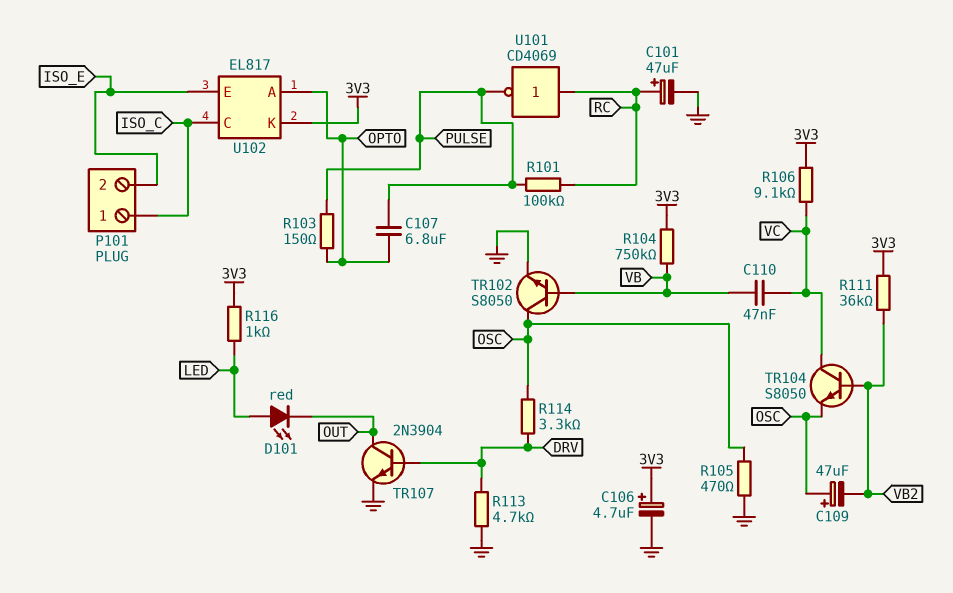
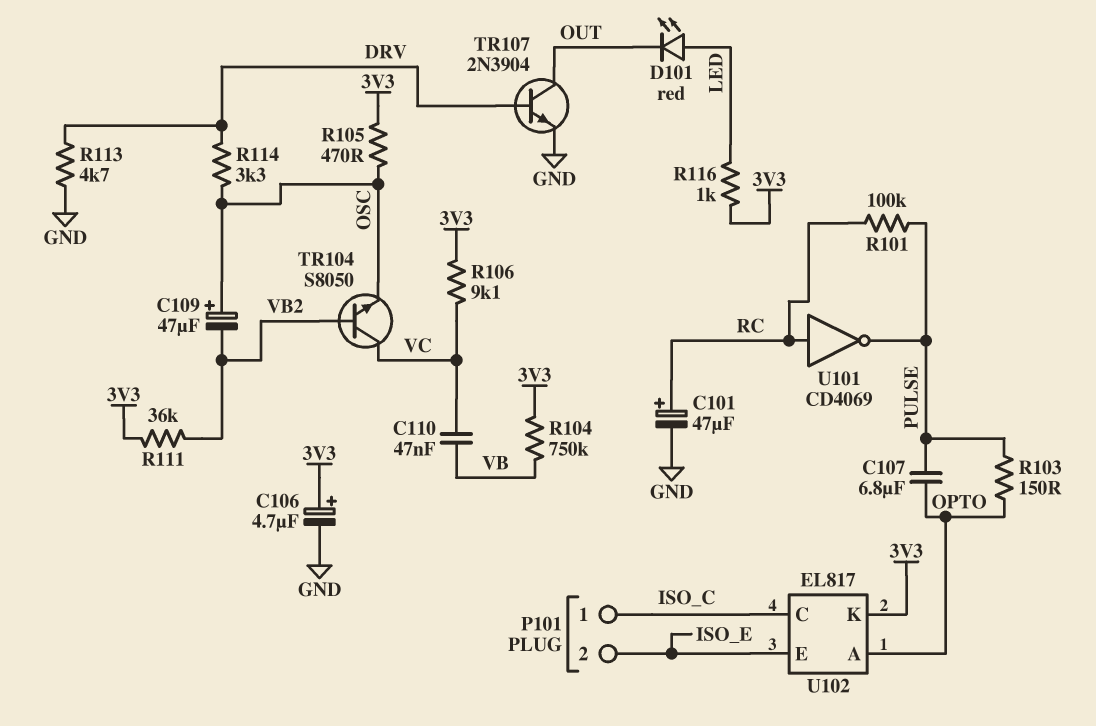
R105: 470 (GND, OSC) -> 470 (3V3, OSC)
TR102: NPN S8050 (B VB, C OSC, E GND) -> none

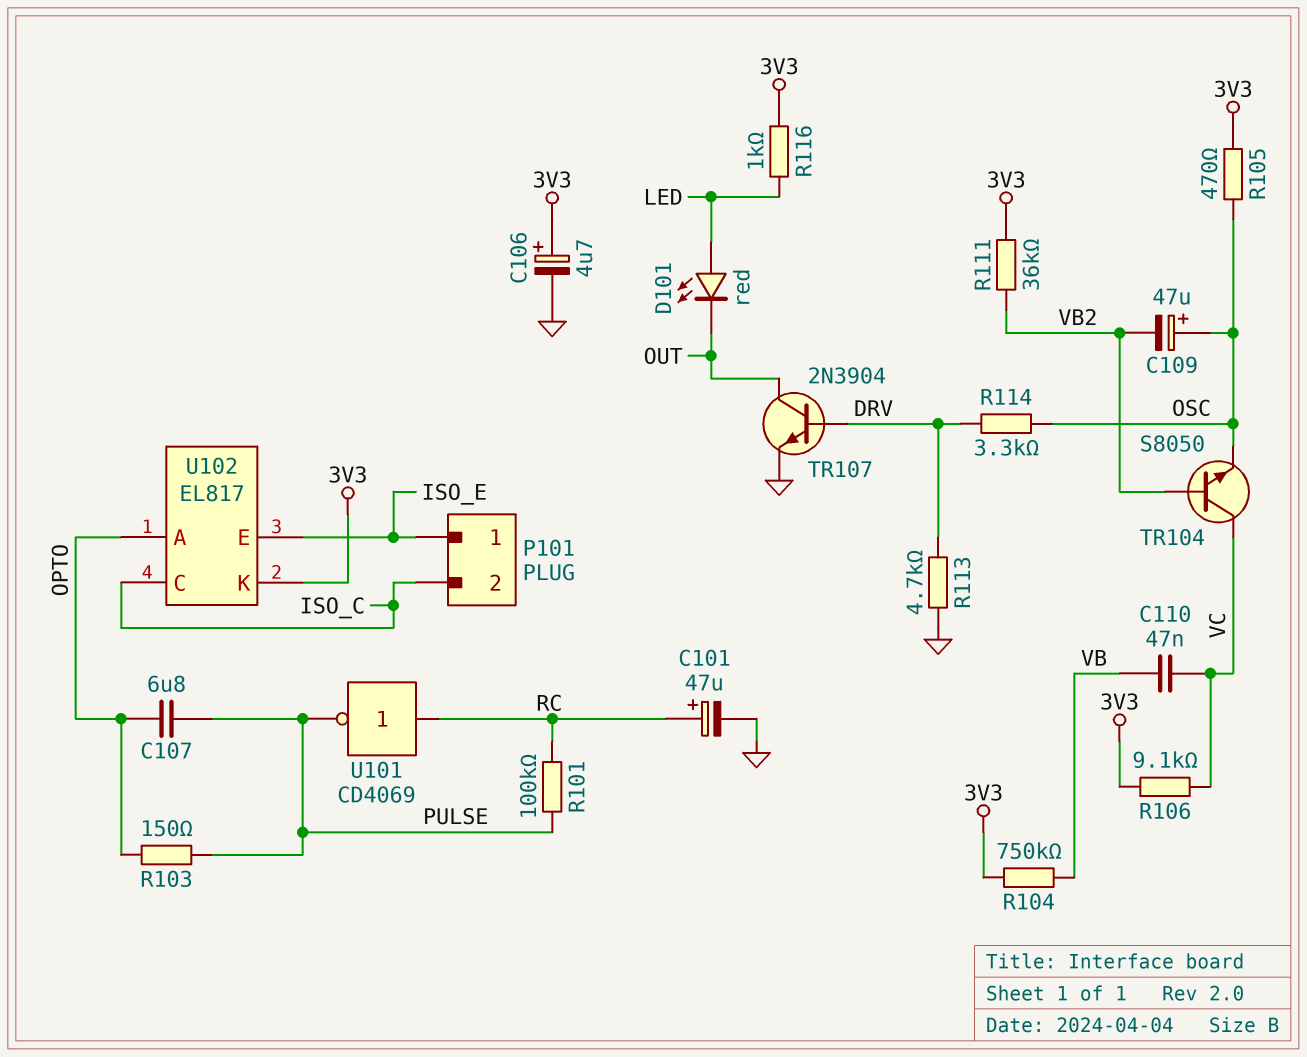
P101 pin 1: ISO_C -> ISO_E
P101 pin 2: ISO_E -> ISO_C

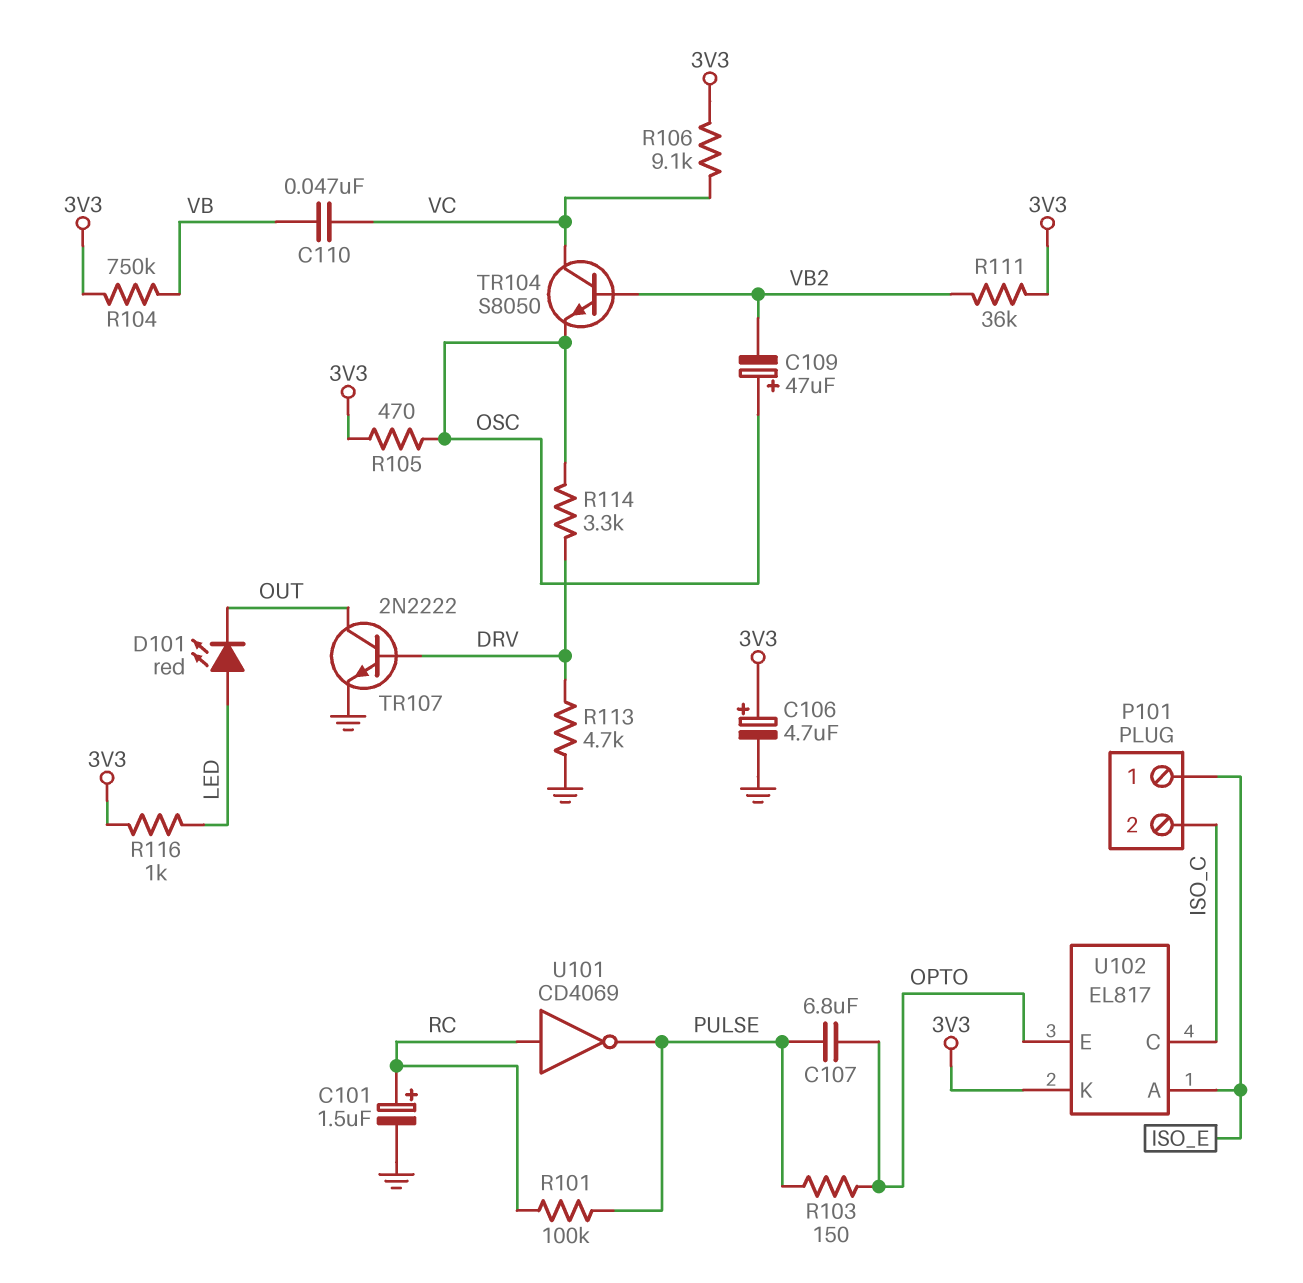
C101: 47uF (plus RC, minus GND) -> 1.5uF (plus RC, minus GND)
TR107: NPN 2N3904 (B DRV, C OUT, E GND) -> NPN 2N2222 (B DRV, C OUT, E GND)
U102 pin A: OPTO -> ISO_E
U102 pin E: ISO_E -> OPTO

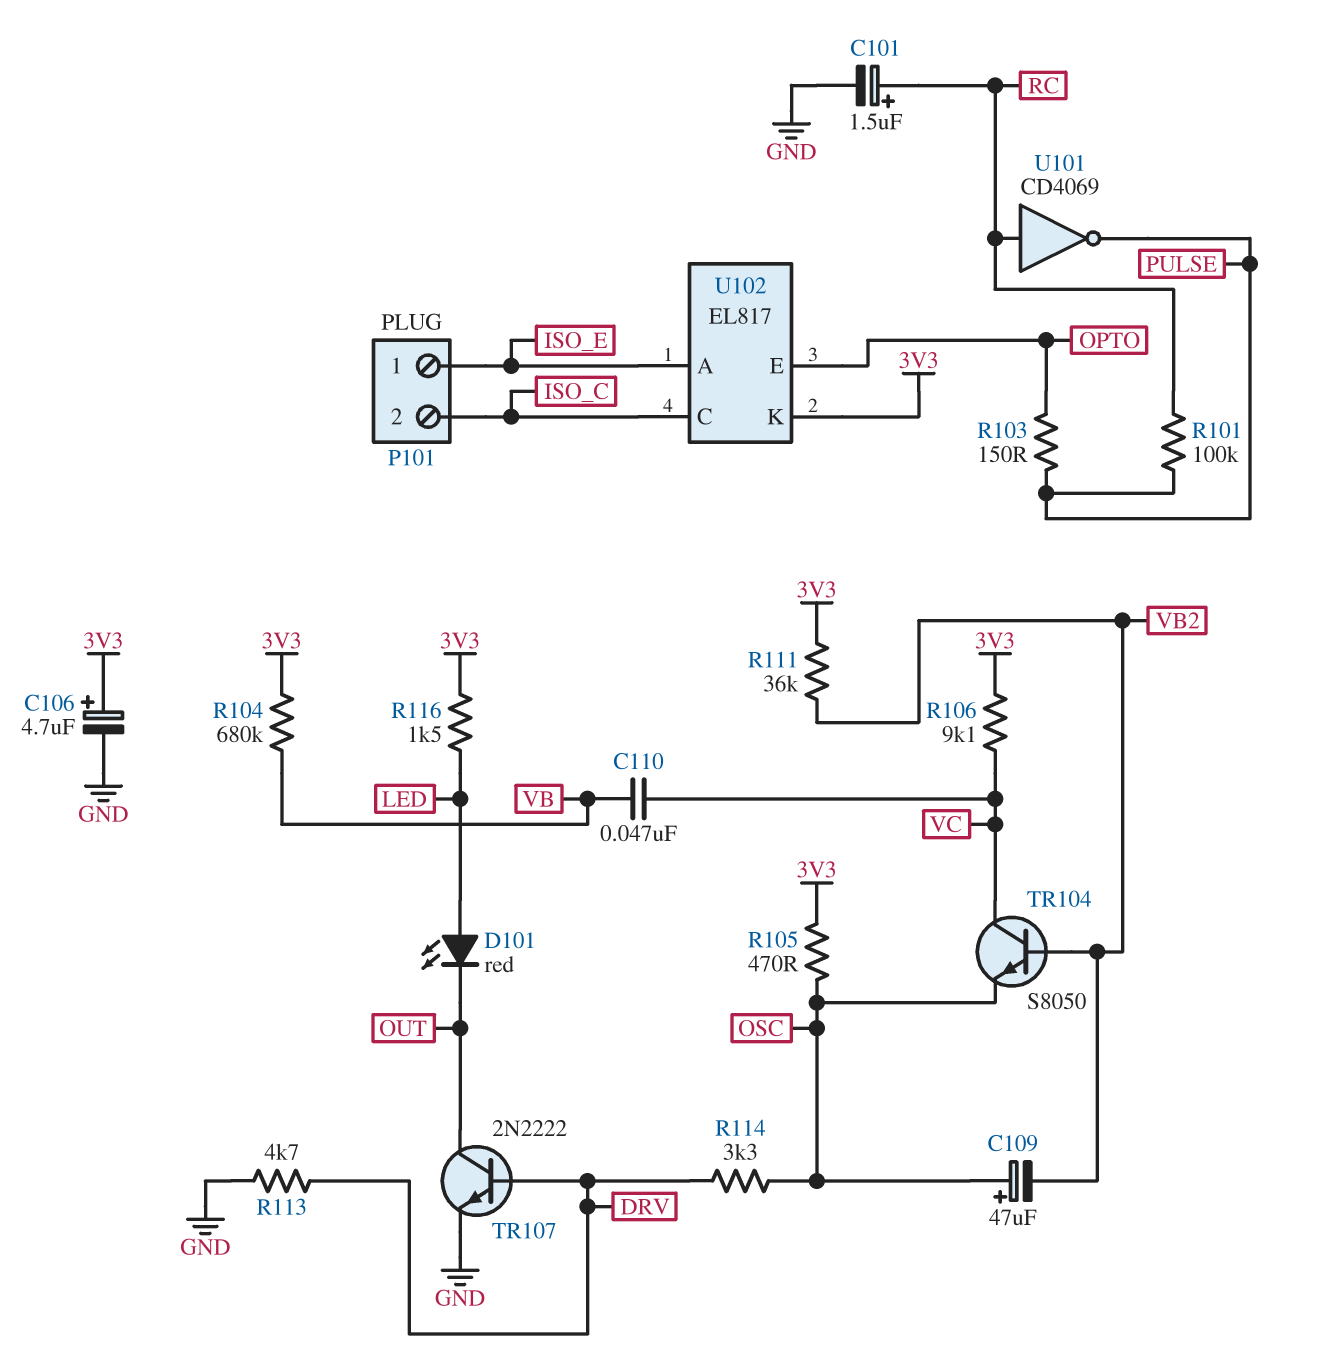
C107: 6.8uF (OPTO, PULSE) -> none
R104: 750k (3V3, VB) -> 680k (3V3, VB)
R116: 1k (3V3, LED) -> 1.5k (3V3, LED)

